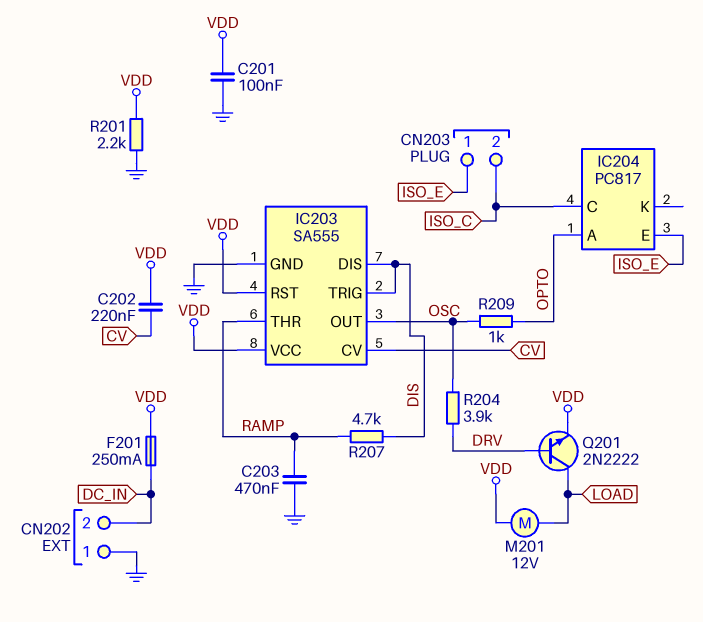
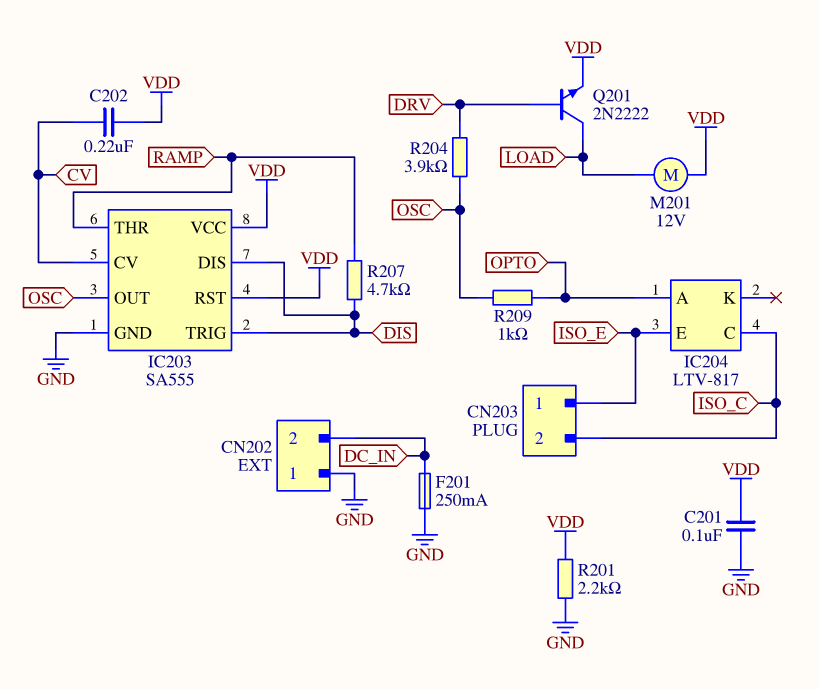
C203: 470nF (GND, RAMP) -> none
F201: 250mA (DC_IN, VDD) -> 250mA (DC_IN, GND)
IC204: PC817 -> LTV-817

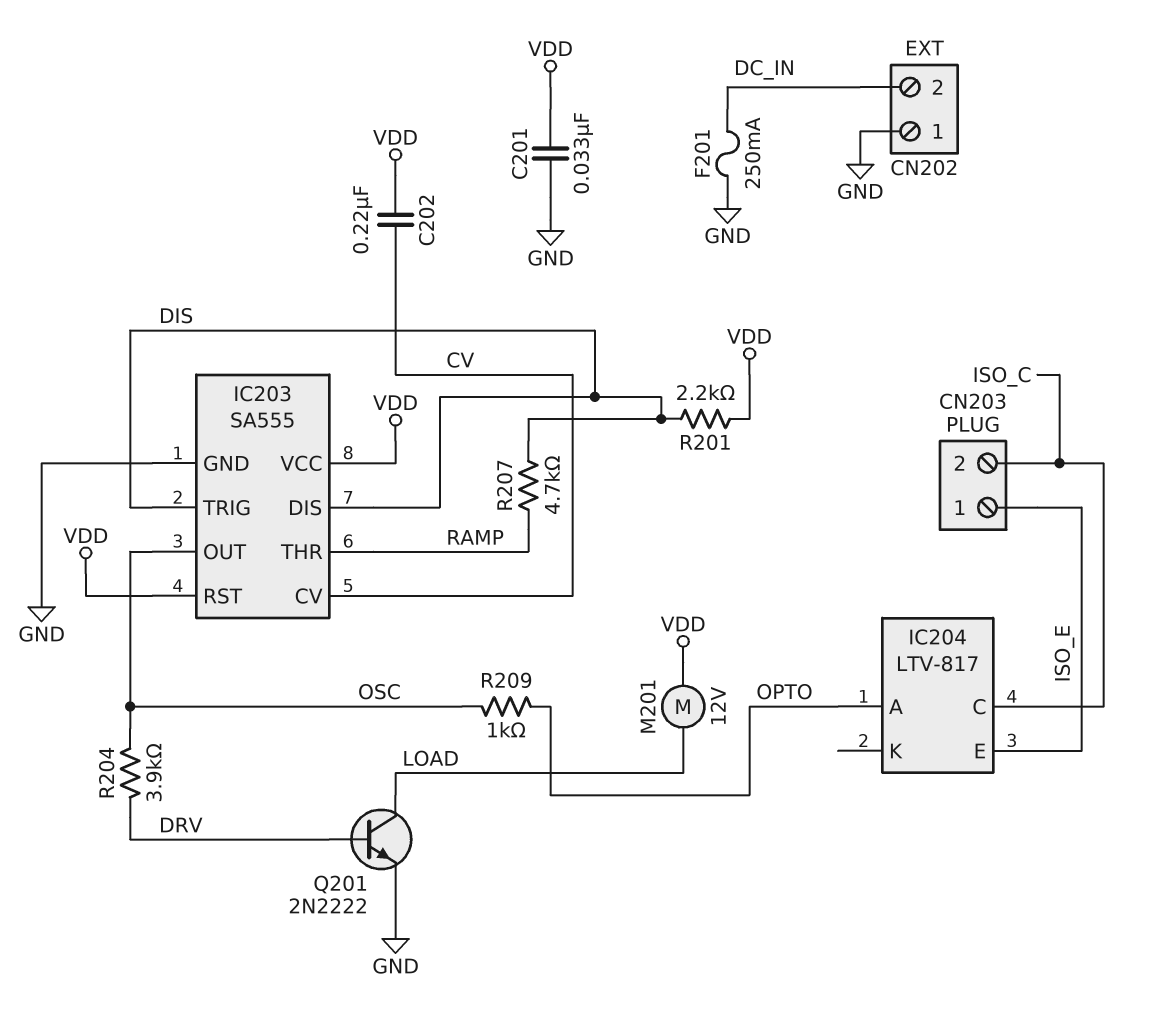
C201: 100nF (GND, VDD) -> 33nF (GND, VDD)
Q201: NPN 2N2222 (B DRV, C LOAD, E VDD) -> NPN 2N2222 (B DRV, C LOAD, E GND)
R201: 2.2k (GND, VDD) -> 2.2k (DIS, VDD)

